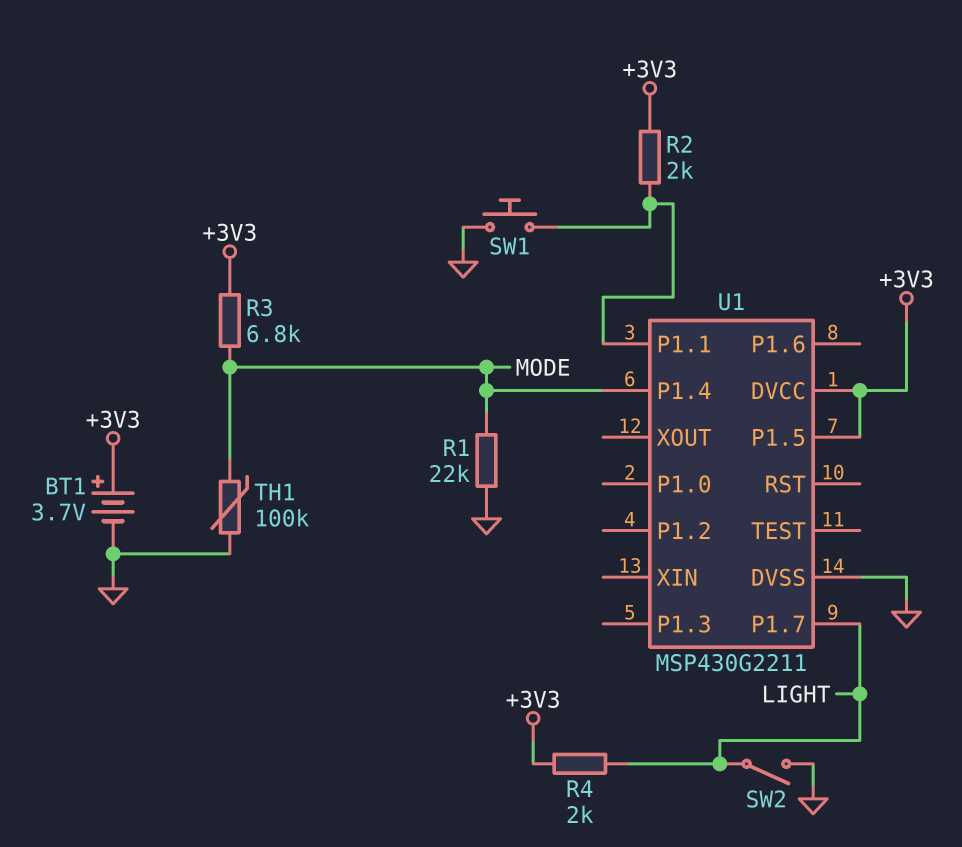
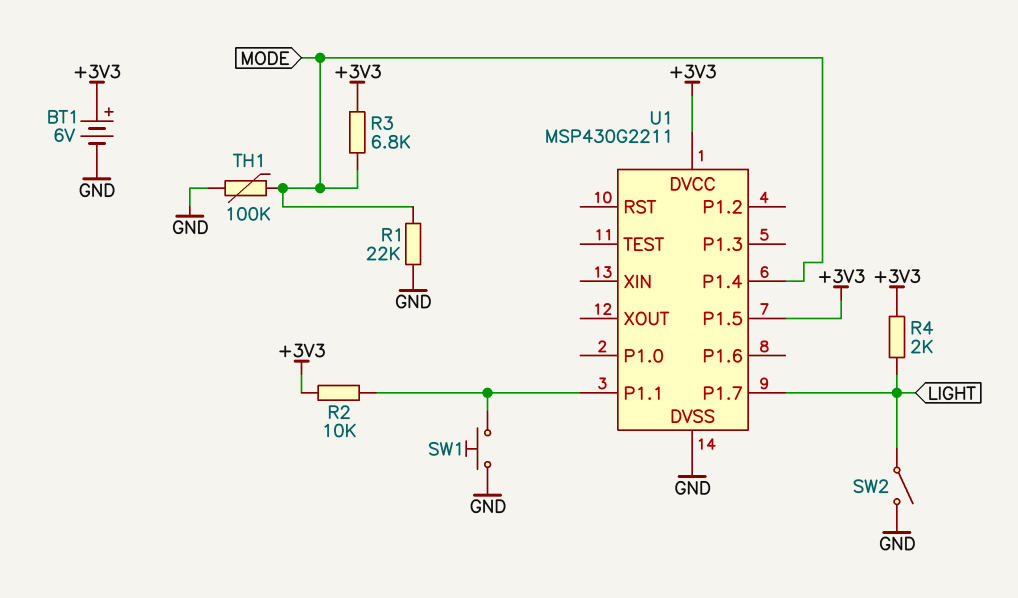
BT1: 3.7V (plus +3V3, minus GND) -> 6V (plus +3V3, minus GND)
R2: 2k (+3V3, U1/P1.1) -> 10k (+3V3, U1/P1.1)

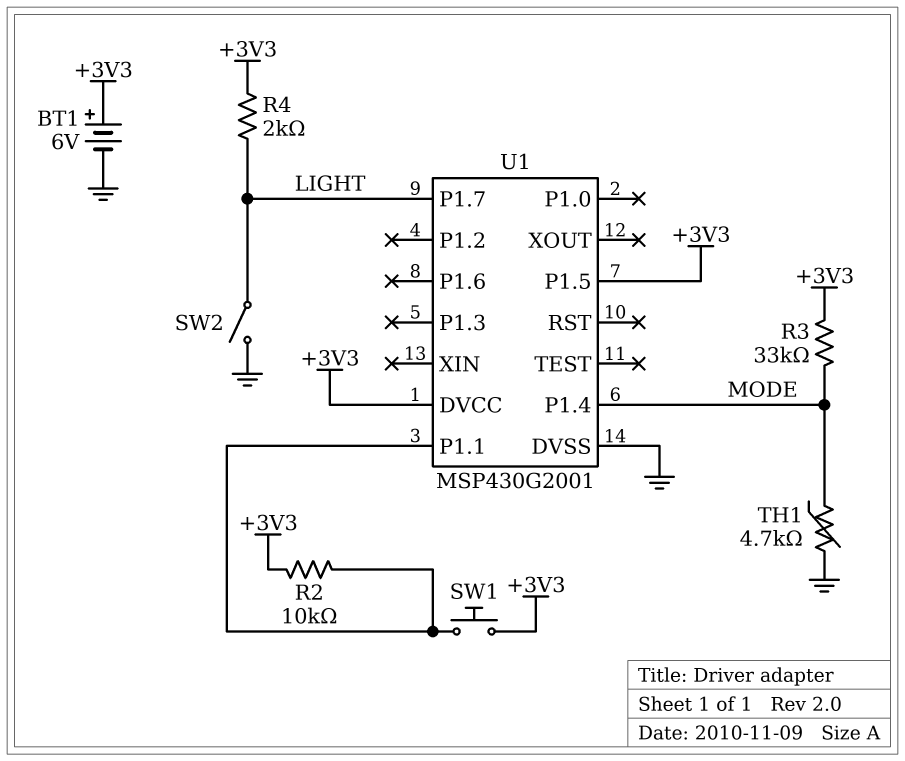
R1: 22k (GND, MODE) -> none
R3: 6.8k (+3V3, MODE) -> 33k (+3V3, MODE)
SW1: button (GND, U1/P1.1) -> button (+3V3, U1/P1.1)
TH1: 100k (GND, MODE) -> 4.7k (GND, MODE)
U1: MSP430G2211 -> MSP430G2001

